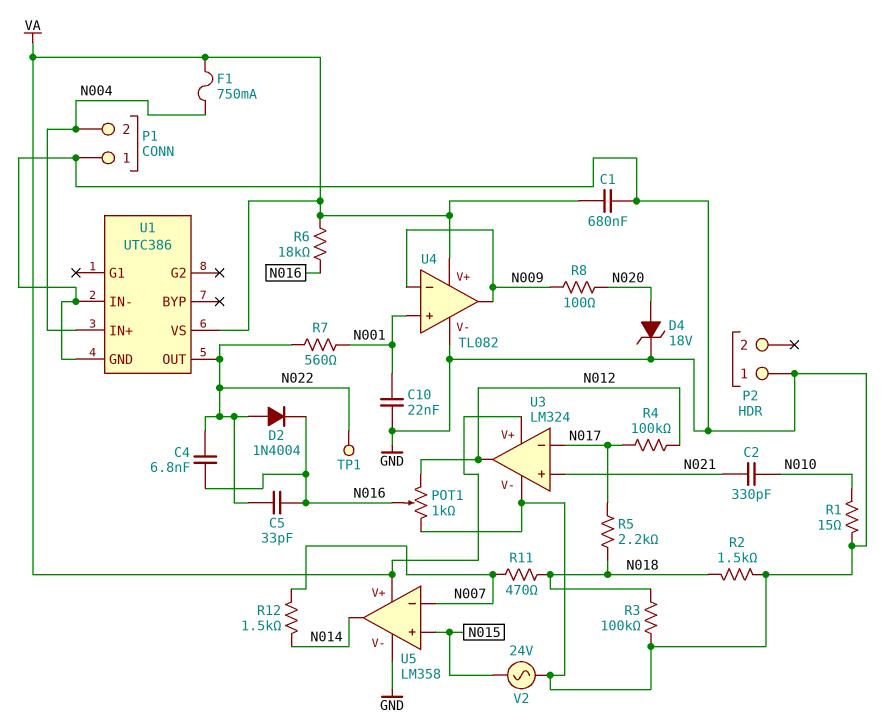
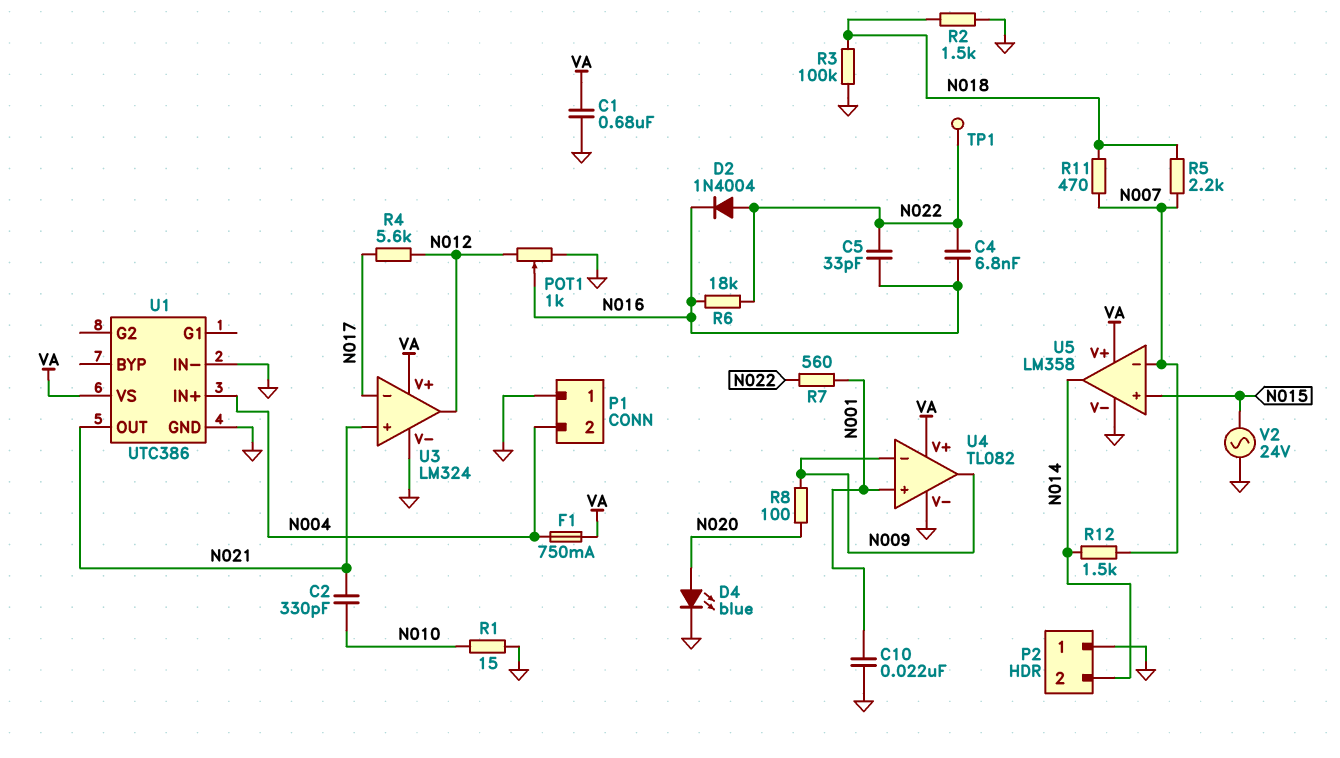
D4: zener 18V (A N020, K GND) -> LED blue (A N020, K GND)
P2 pin 2: none -> N014
R4: 100k (N012, N017) -> 5.6k (N012, N017)
R5: 2.2k (N017, N018) -> 2.2k (N007, N018)
R6: 18k (N016, VA) -> 18k (N016, N022)
U1 pin OUT: N022 -> N021

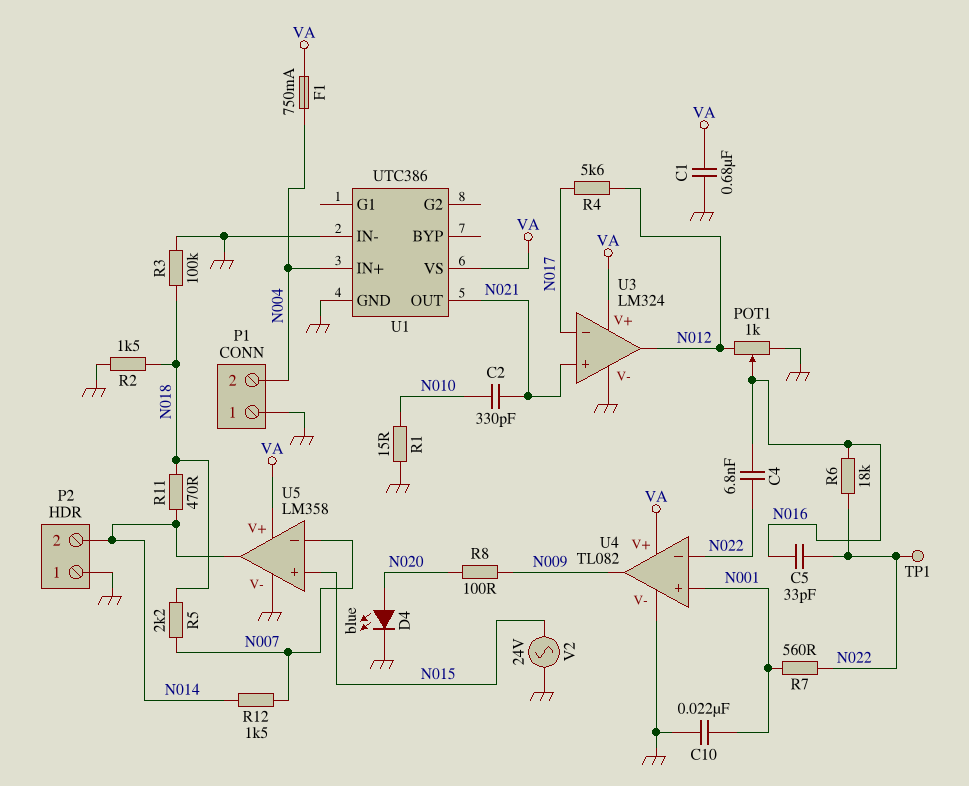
D2: diode 1N4004 (A N022, K N016) -> none
R11: 470 (N007, N018) -> 470 (N014, N018)
U4 pin in-: N009 -> N022

